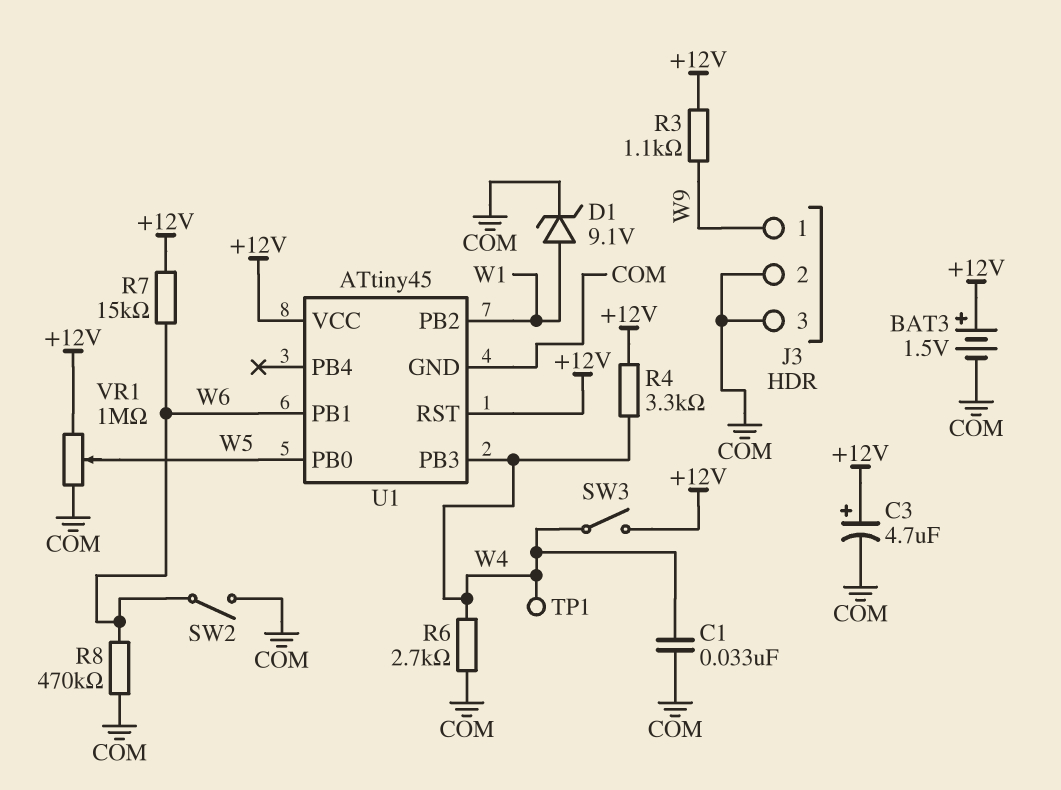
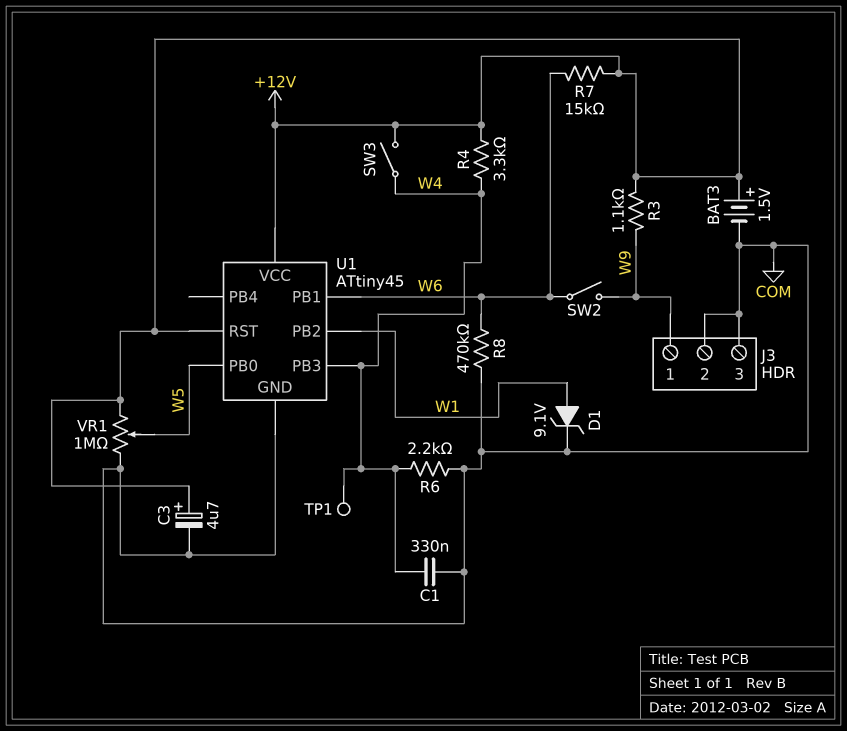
C1: 33nF (COM, W4) -> 330nF (COM, W4)
R6: 2.7k (COM, W4) -> 2.2k (COM, W4)
SW2: switch (COM, W6) -> switch (W6, W9)

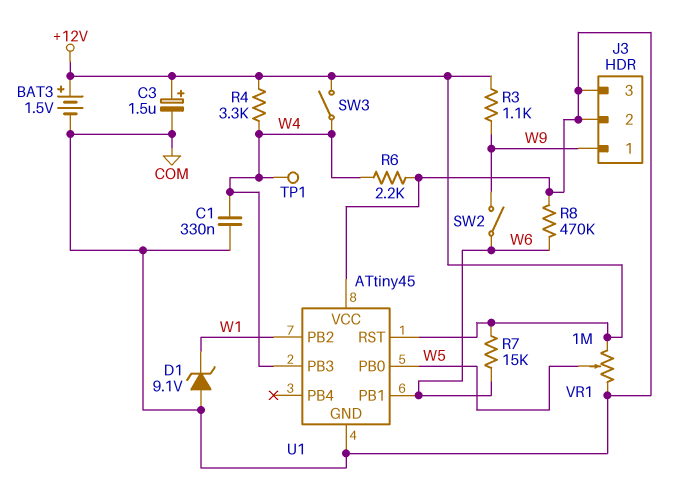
C3: 4.7uF (plus +12V, minus COM) -> 1.5uF (plus +12V, minus COM)
D1: zener 9.1V (A W1, K COM) -> zener 9.1V (A COM, K W1)
U1 pin VCC: +12V -> COM

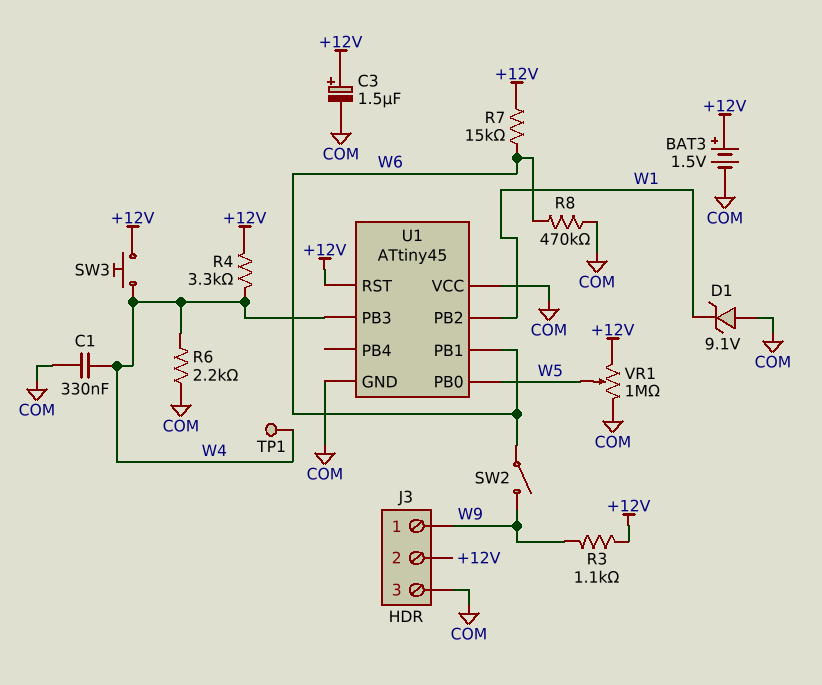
J3 pin 2: COM -> +12V
SW3: switch (+12V, W4) -> button (+12V, W4)

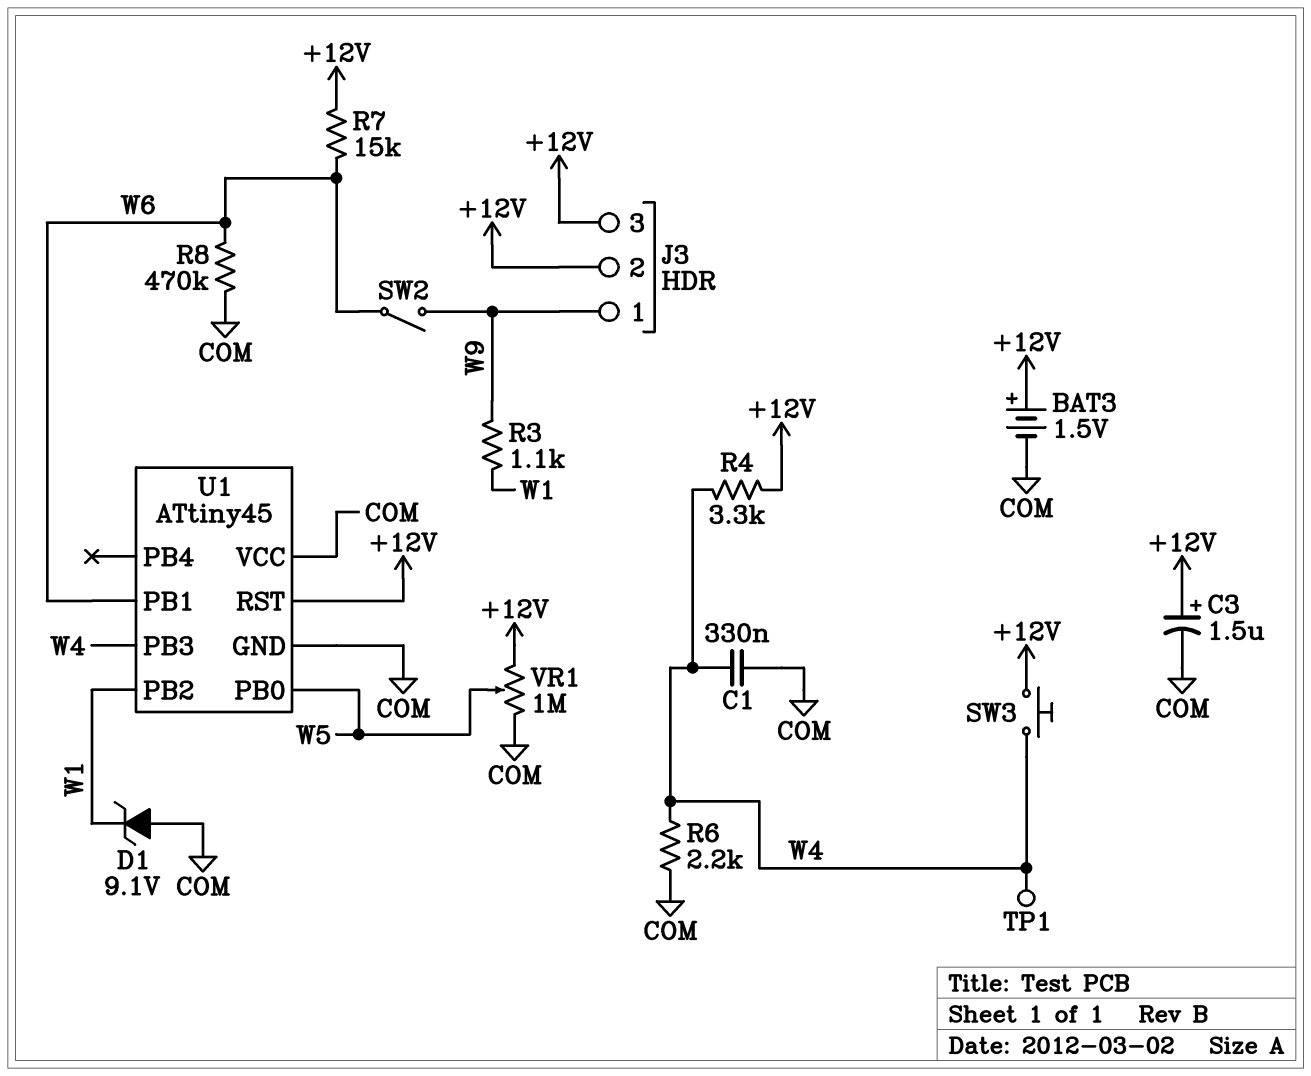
J3 pin 3: COM -> +12V
R3: 1.1k (+12V, W9) -> 1.1k (W1, W9)

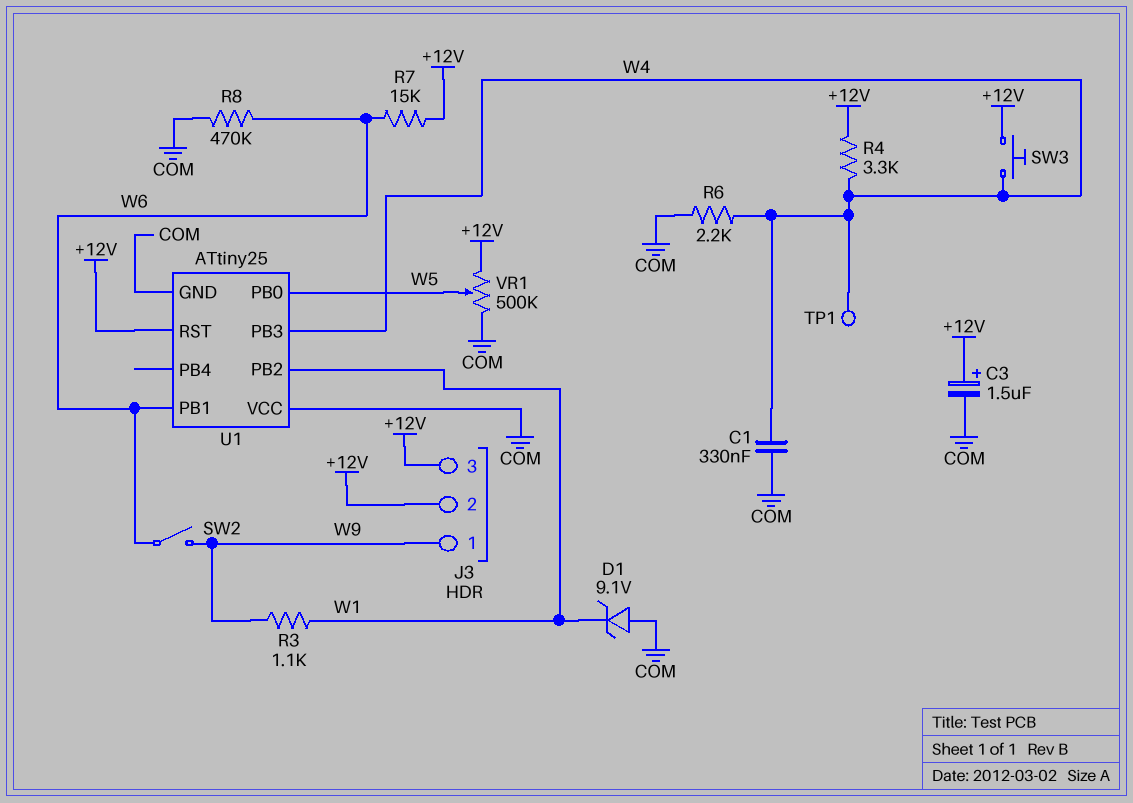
BAT3: 1.5V (plus +12V, minus COM) -> none
U1: ATtiny45 -> ATtiny25
VR1: 1M (+12V, COM, wiper W5) -> 500k (+12V, COM, wiper W5)

